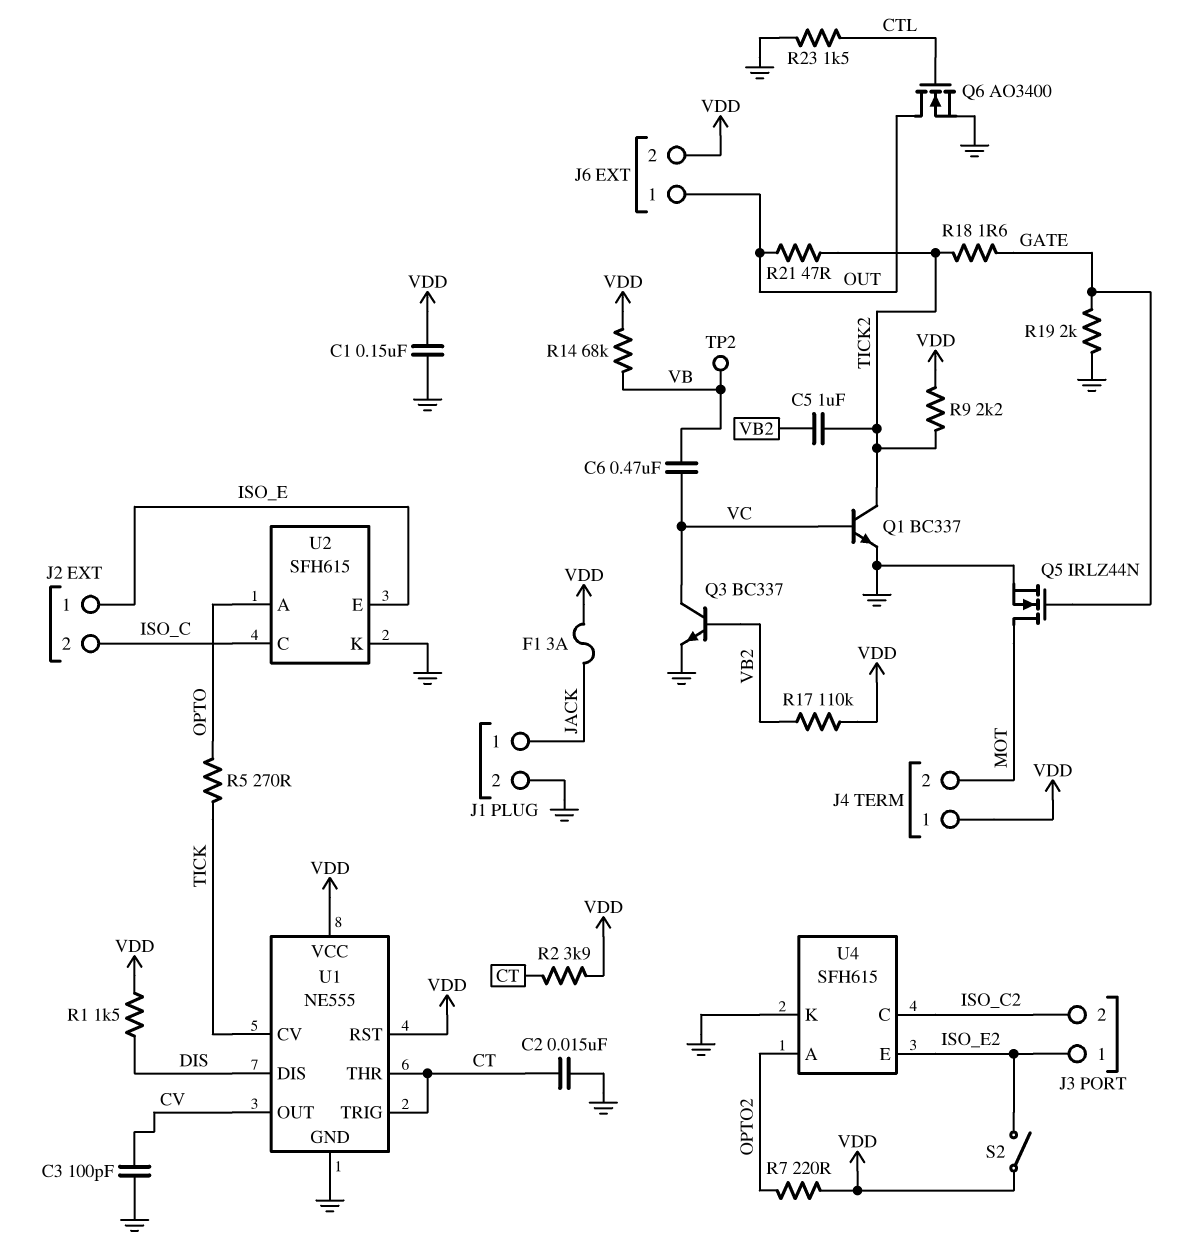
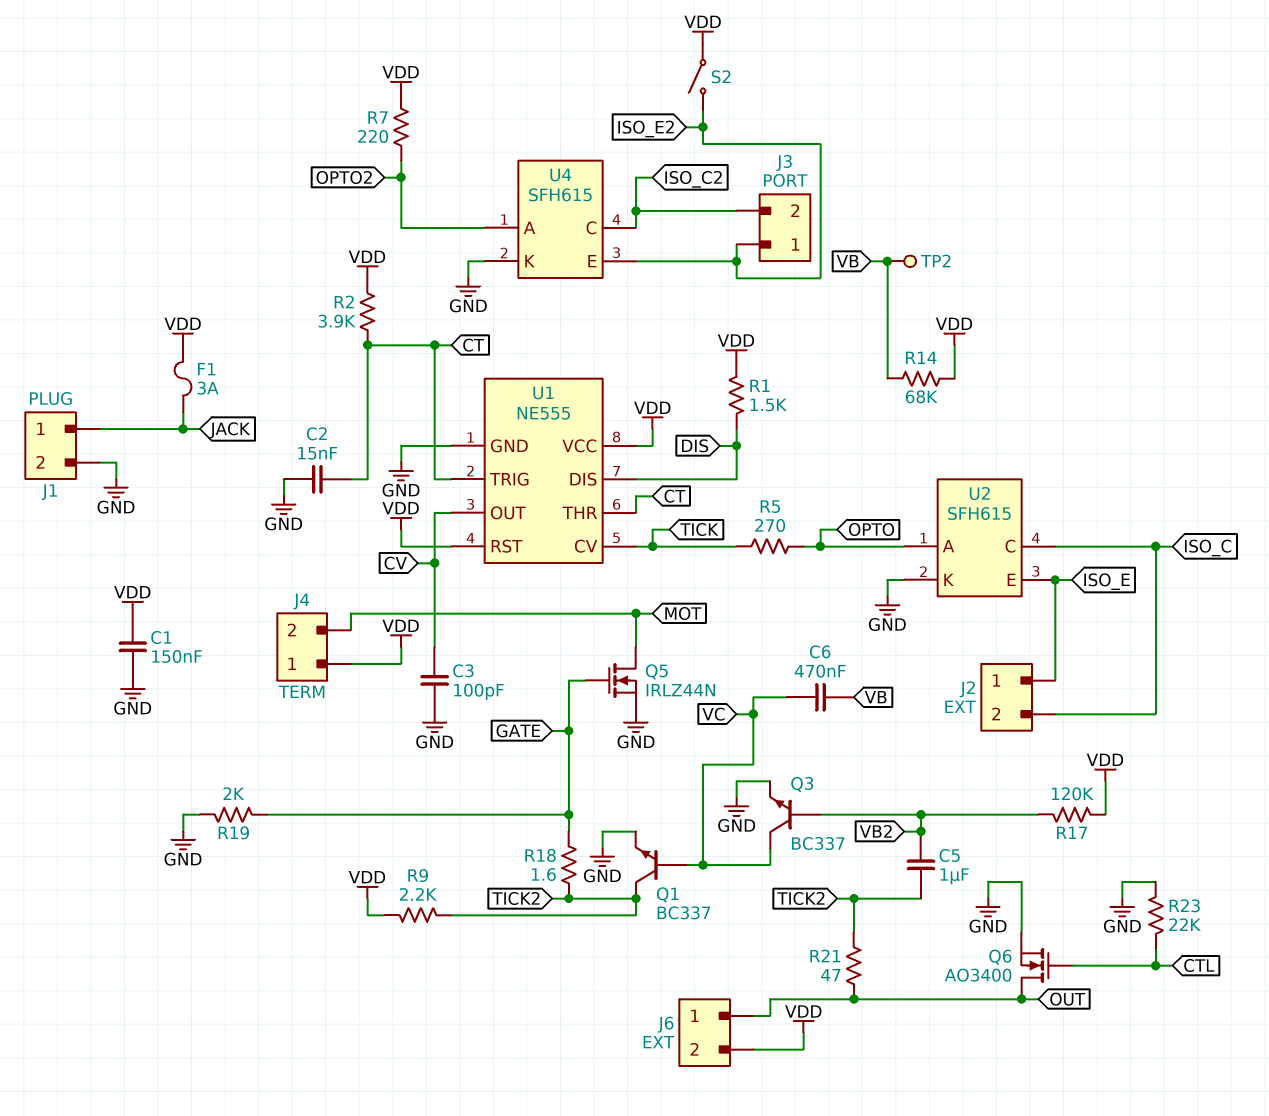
R17: 110k (VB2, VDD) -> 120k (VB2, VDD)
R23: 1.5k (CTL, GND) -> 22k (CTL, GND)

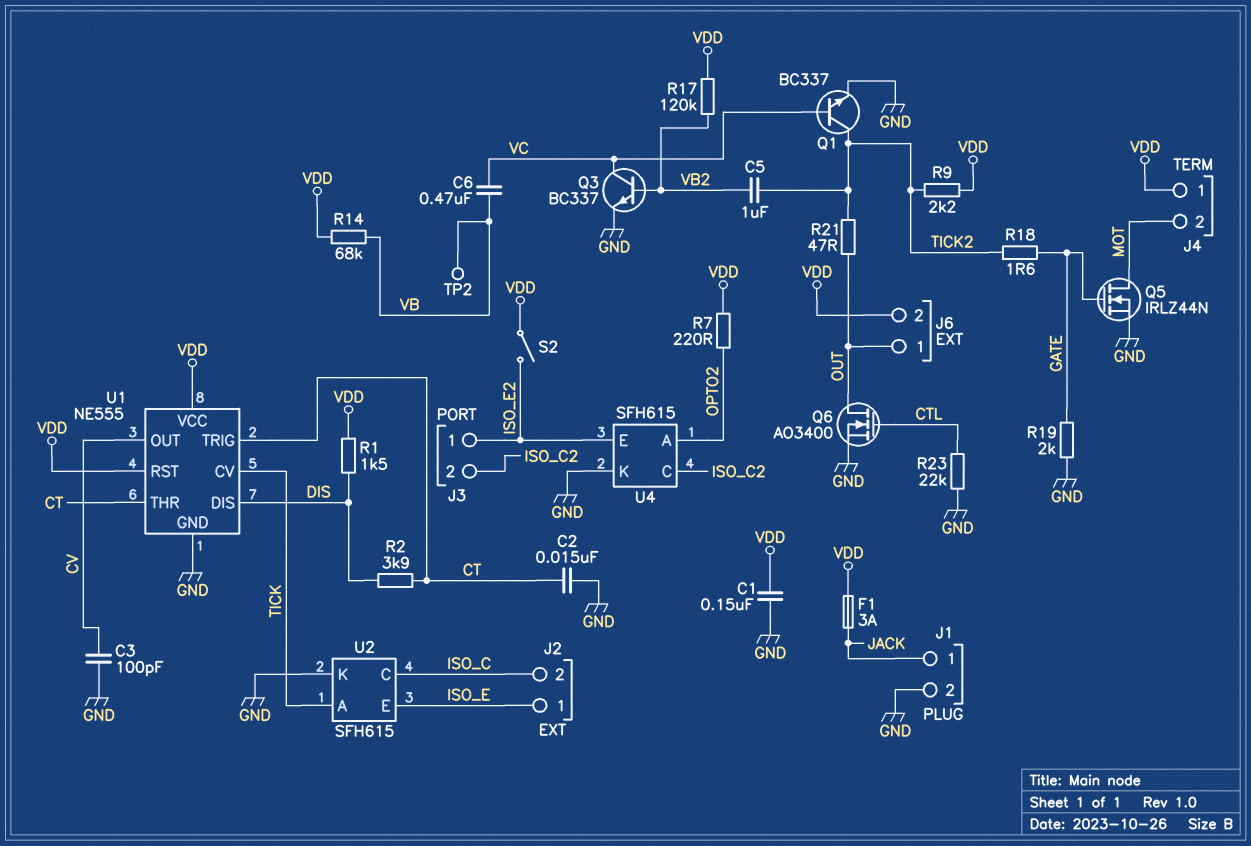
R2: 3.9k (CT, VDD) -> 3.9k (CT, DIS)
R5: 270 (OPTO, TICK) -> none
U2 pin A: OPTO -> TICK

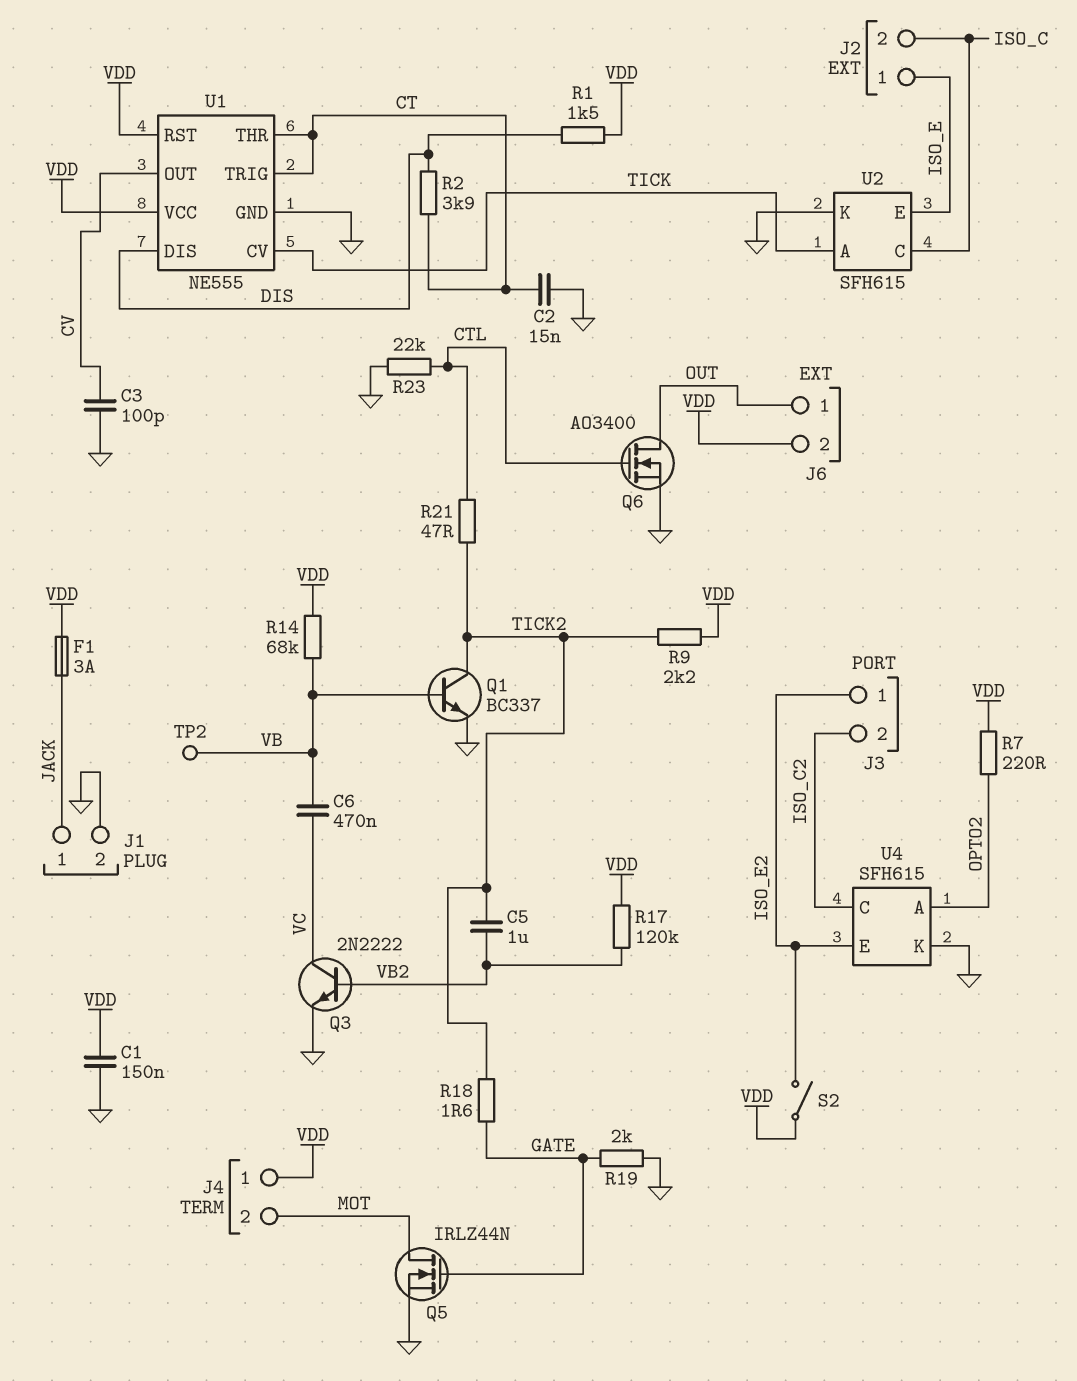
Q1: NPN BC337 (B VC, C TICK2, E GND) -> NPN BC337 (B VB, C TICK2, E GND)
Q3: NPN BC337 (B VB2, C VC, E GND) -> NPN 2N2222 (B VB2, C VC, E GND)
R21: 47 (OUT, TICK2) -> 47 (CTL, TICK2)

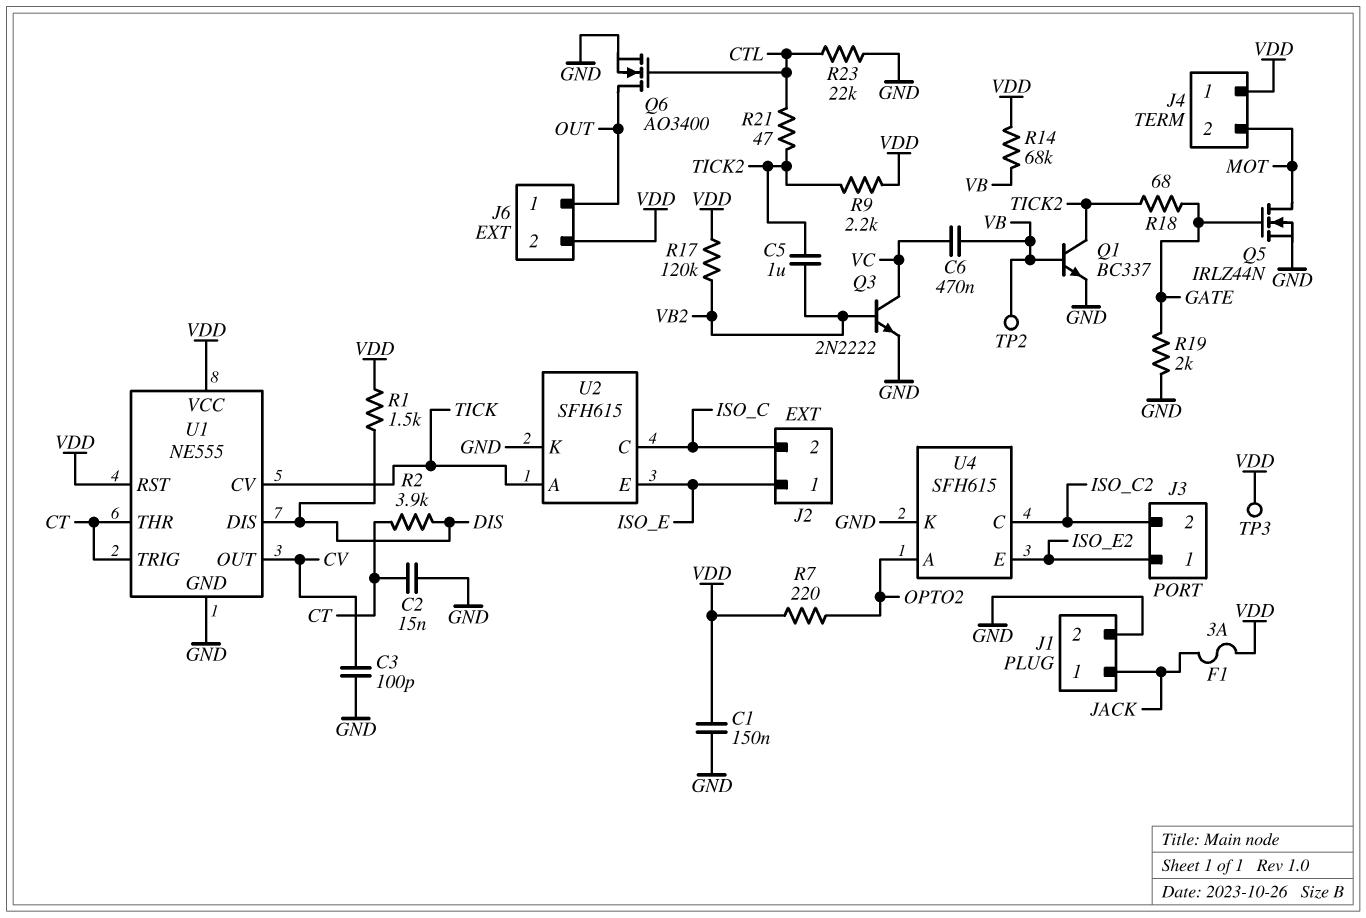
R18: 1.6 (GATE, TICK2) -> 68 (GATE, TICK2)
S2: switch (ISO_E2, VDD) -> none
TP3: none -> test point (VDD)

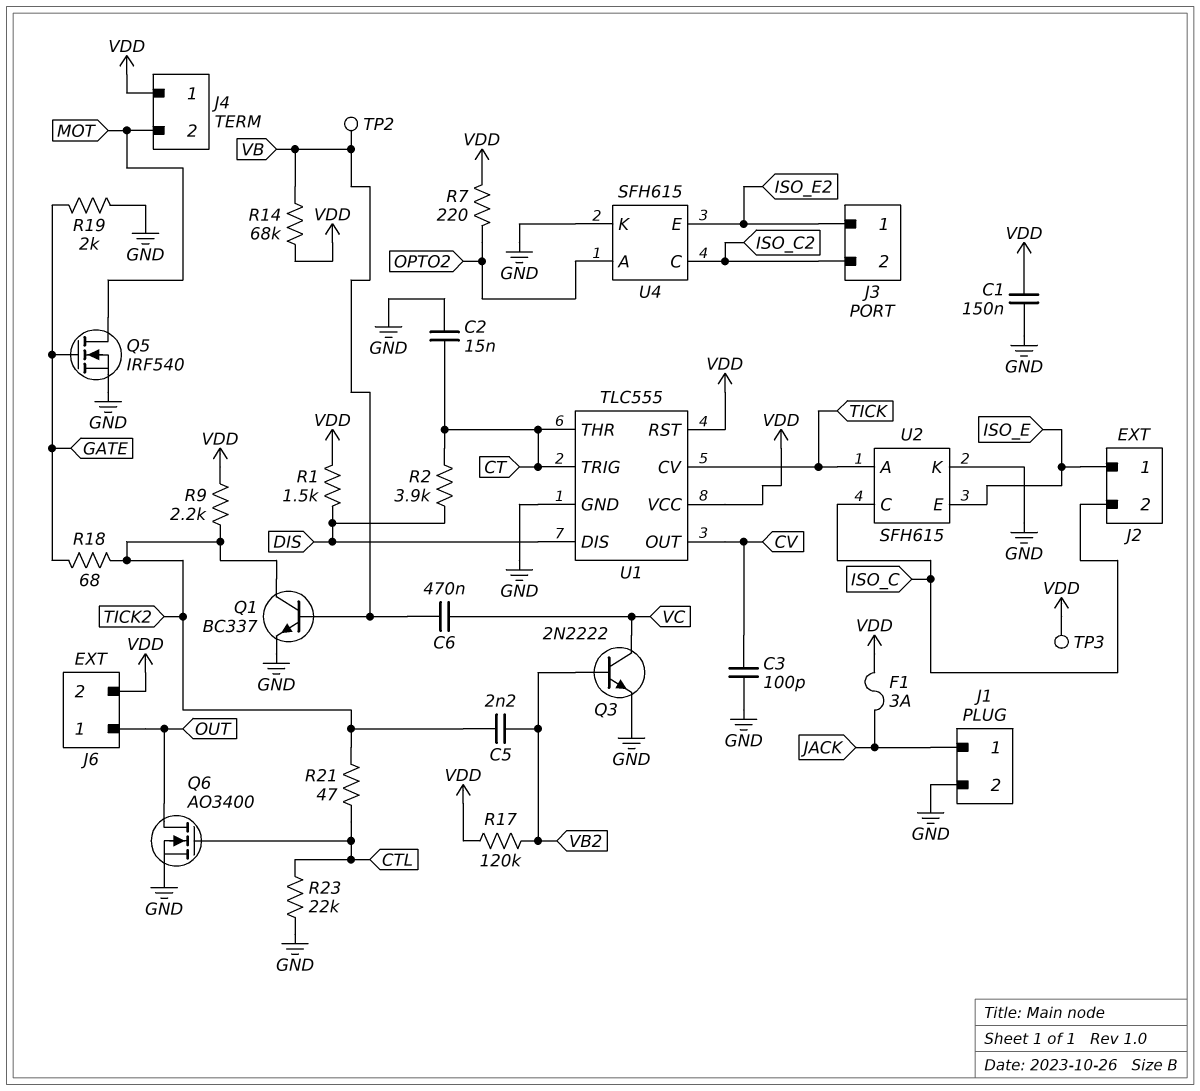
C5: 1uF (TICK2, VB2) -> 2.2nF (TICK2, VB2)
Q5: NMOS IRLZ44N (G GATE, D MOT, S GND) -> NMOS IRF540 (G GATE, D MOT, S GND)
U1: NE555 -> TLC555

